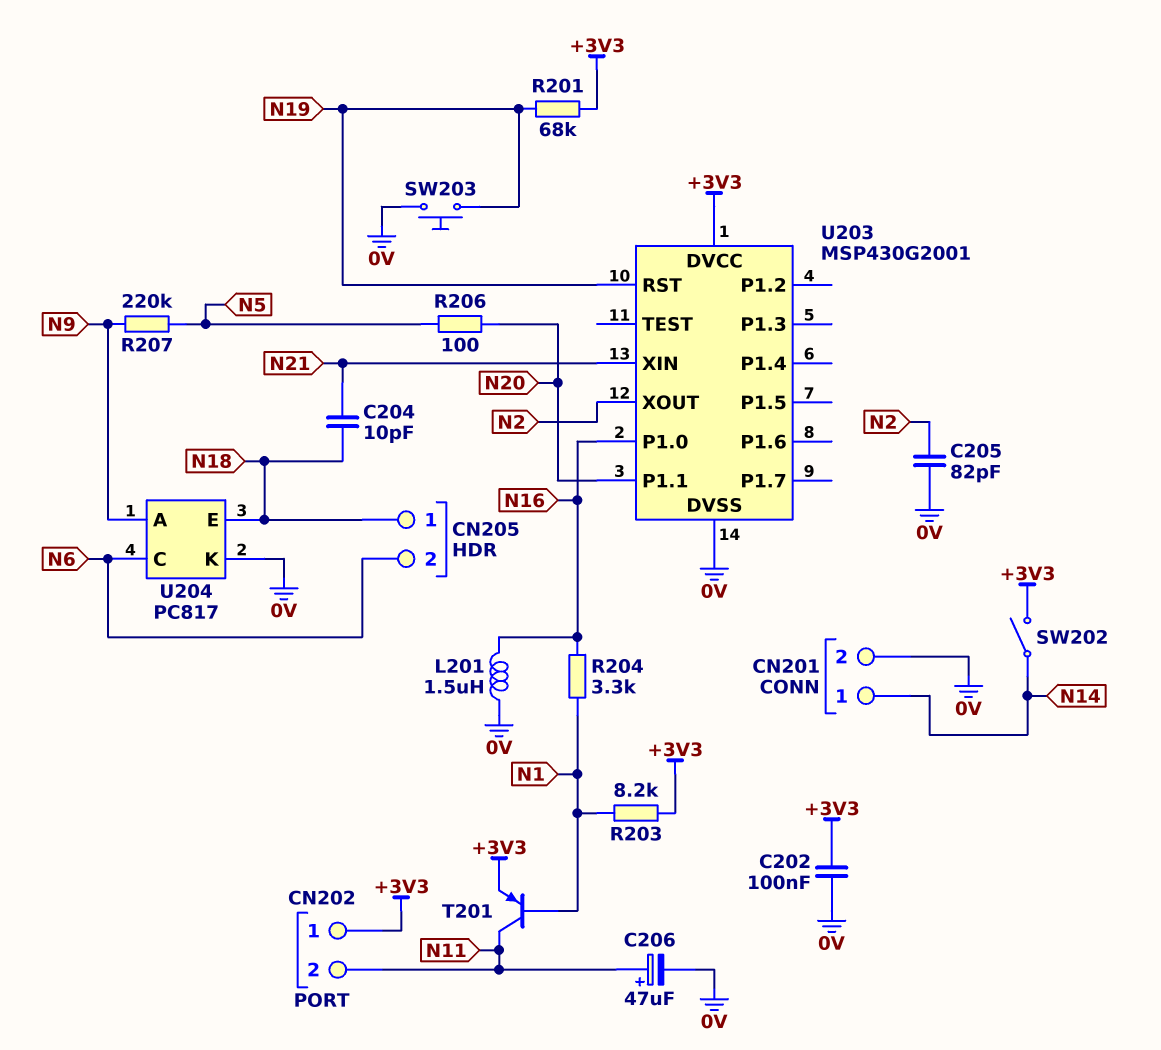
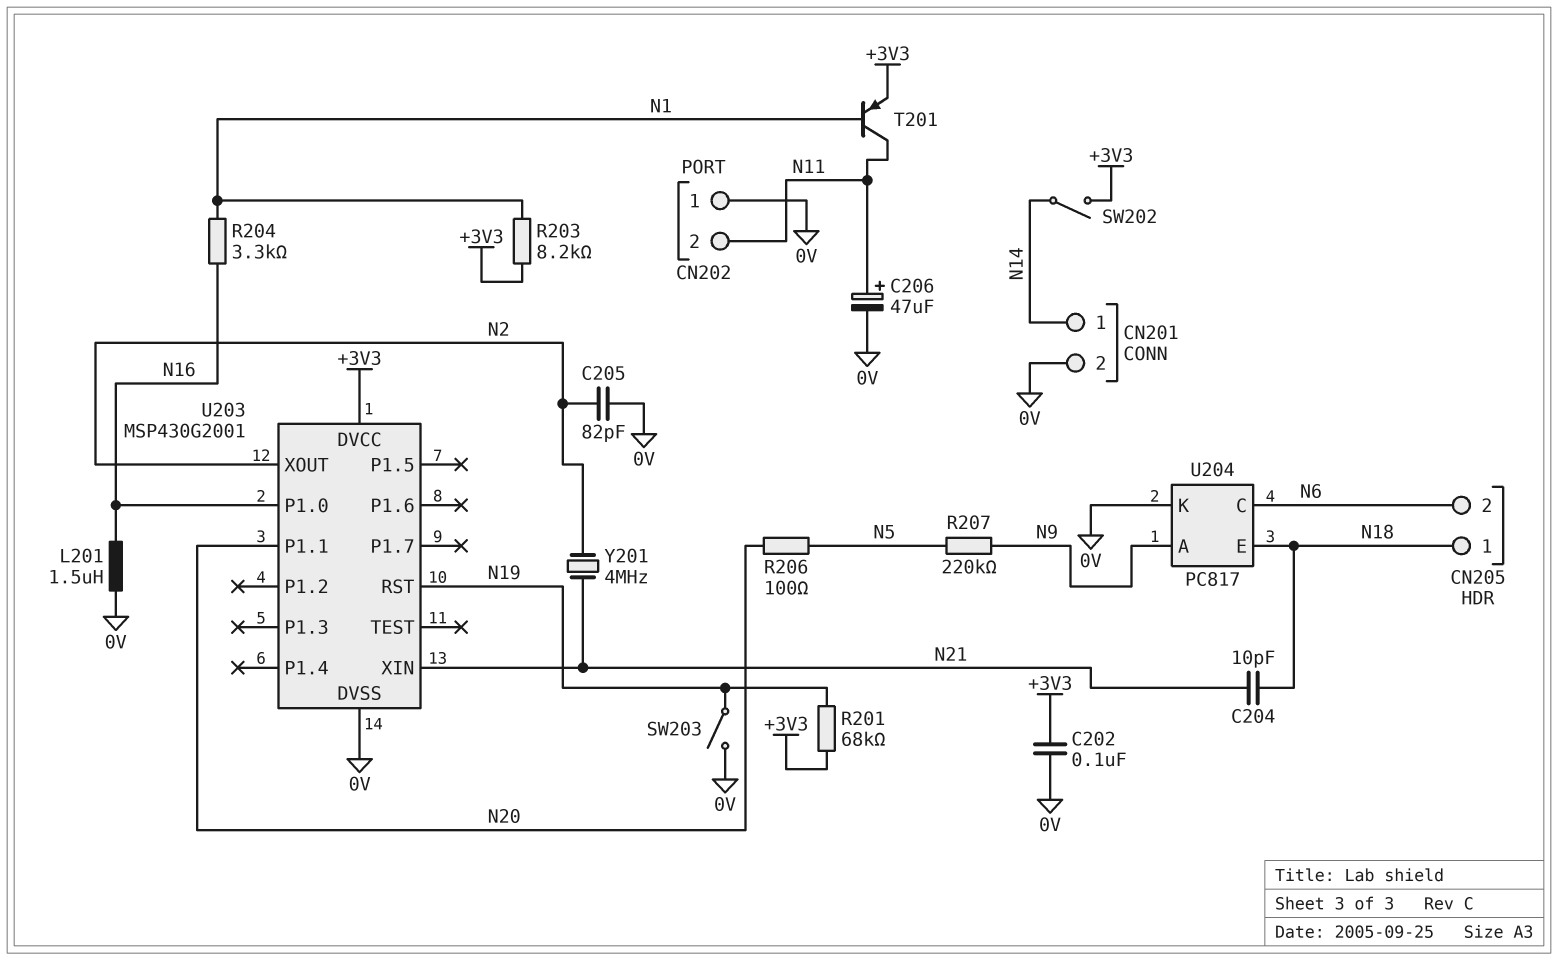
CN202 pin 1: +3V3 -> 0V
SW203: button (0V, N19) -> switch (0V, N19)
Y201: none -> 4MHz (N2, N21)

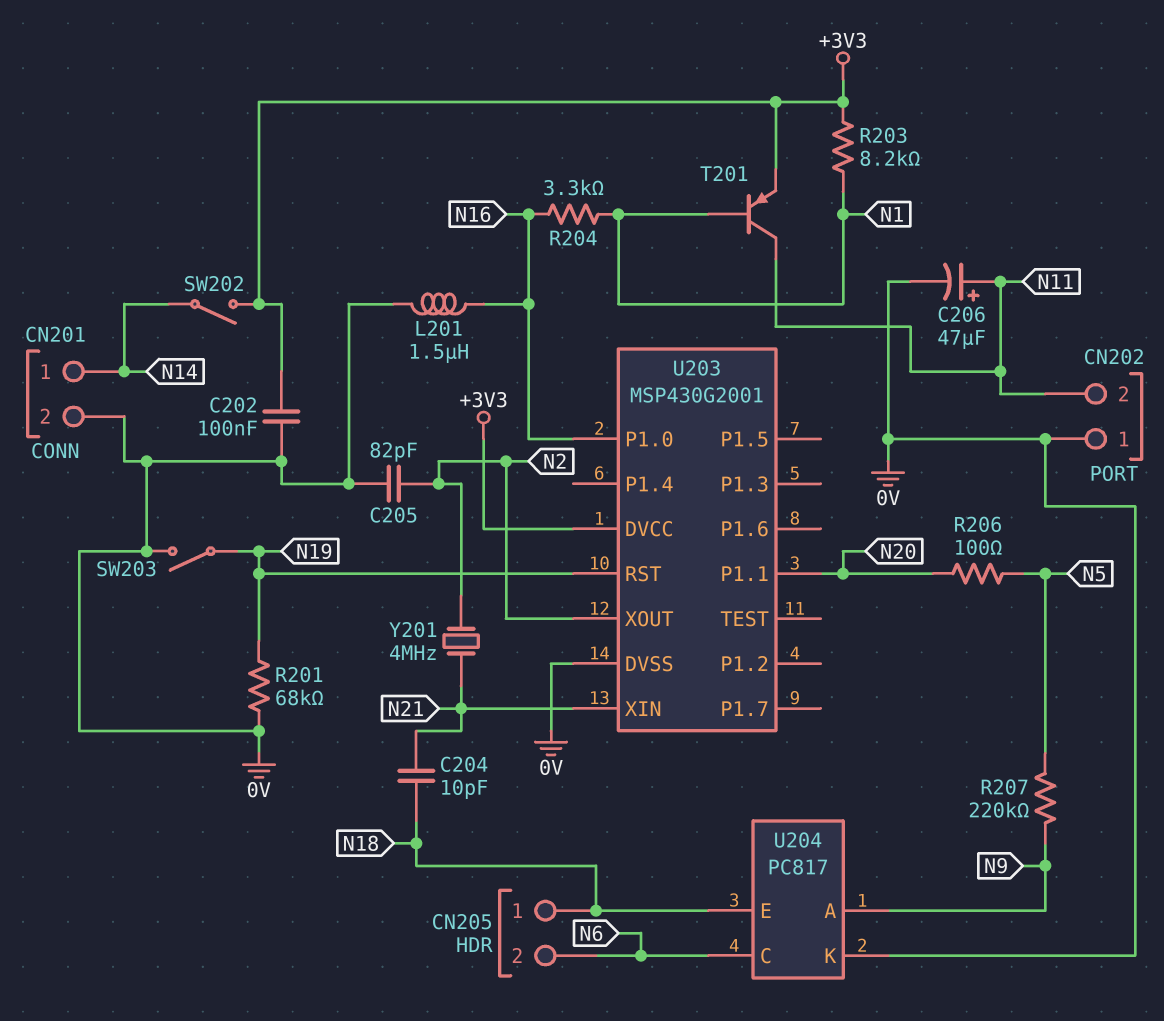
R201: 68k (+3V3, N19) -> 68k (0V, N19)

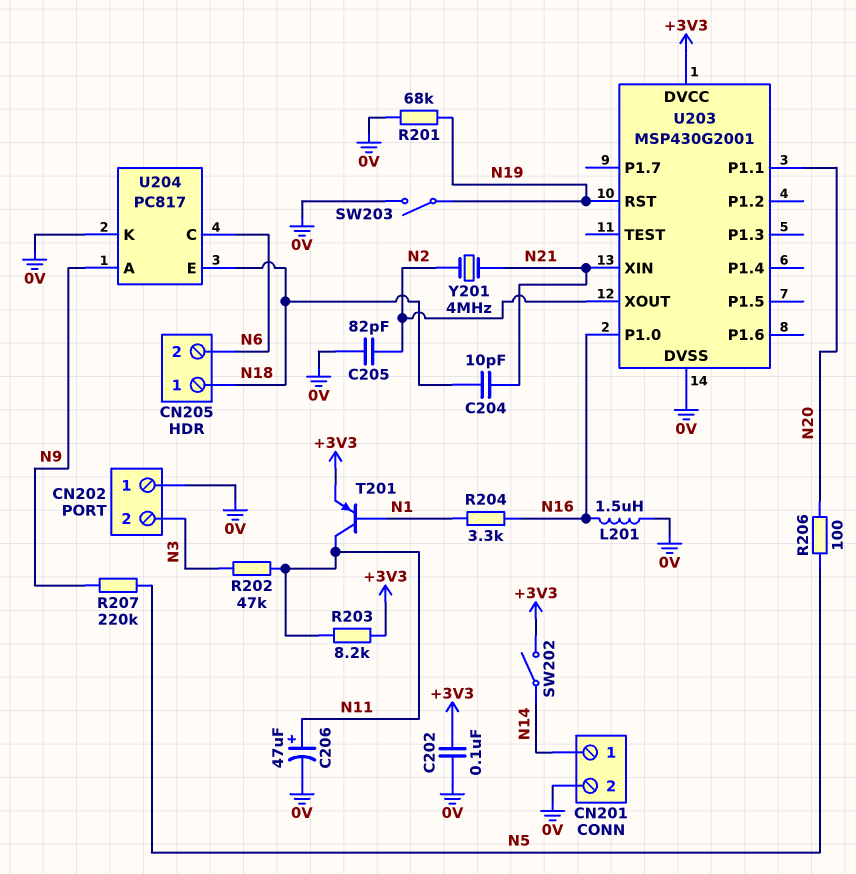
CN202 pin 2: N11 -> N3
R202: none -> 47k (N3, N11)
R203: 8.2k (+3V3, N1) -> 8.2k (+3V3, N11)

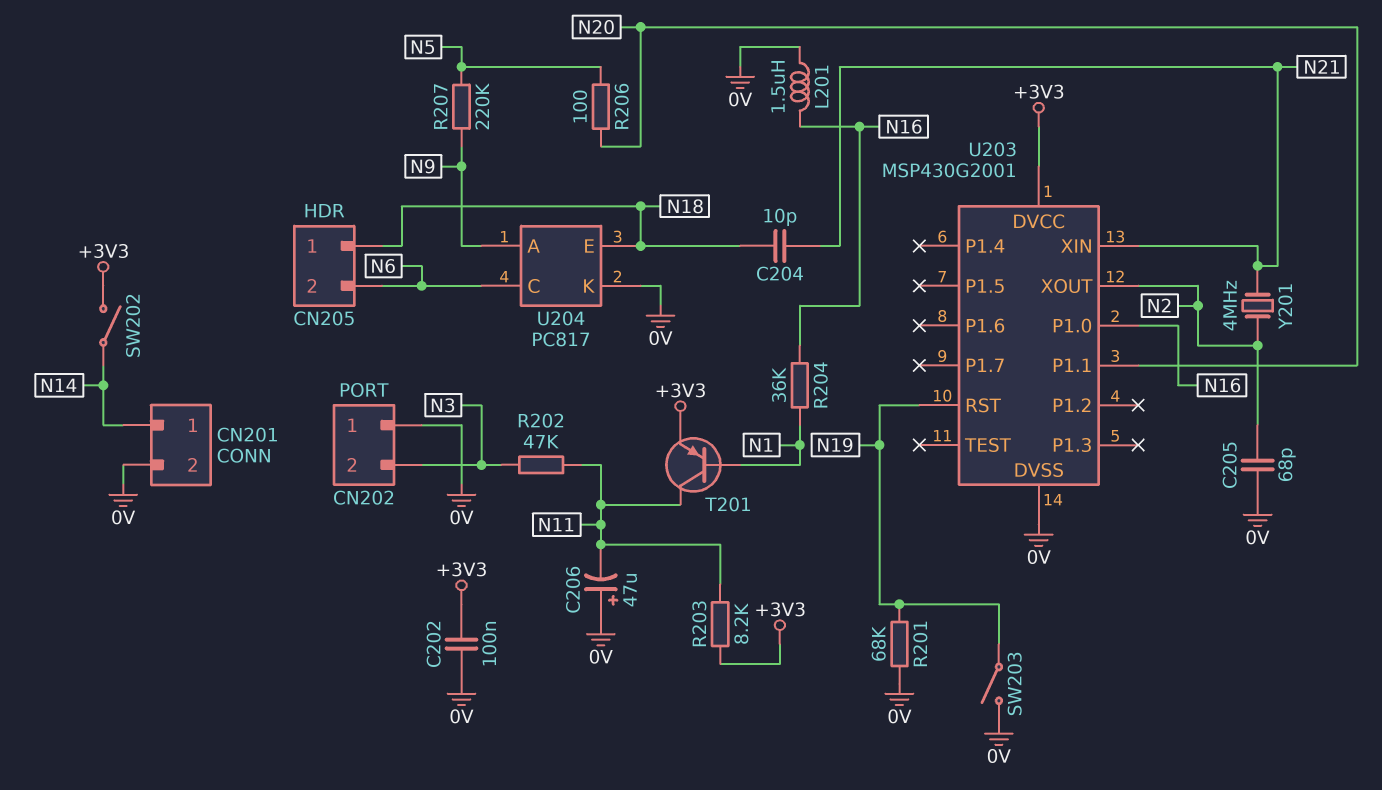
C205: 82pF (0V, N2) -> 68pF (0V, N2)
C206: 47uF (plus N11, minus 0V) -> 47uF (plus 0V, minus N11)
R204: 3.3k (N1, N16) -> 36k (N1, N16)

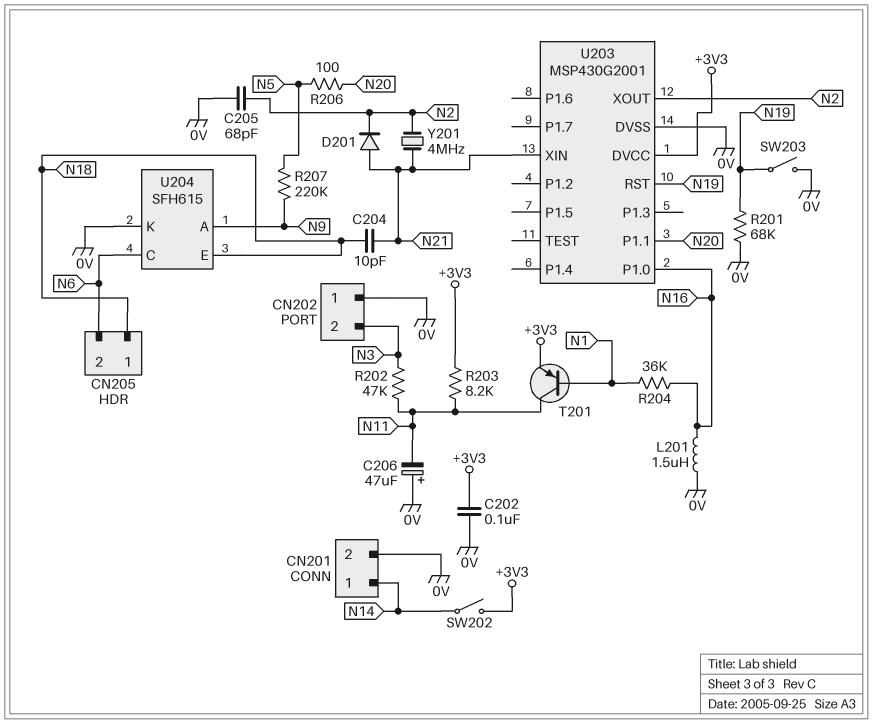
D201: none -> diode (A N21, K N2)
U204: PC817 -> SFH615

